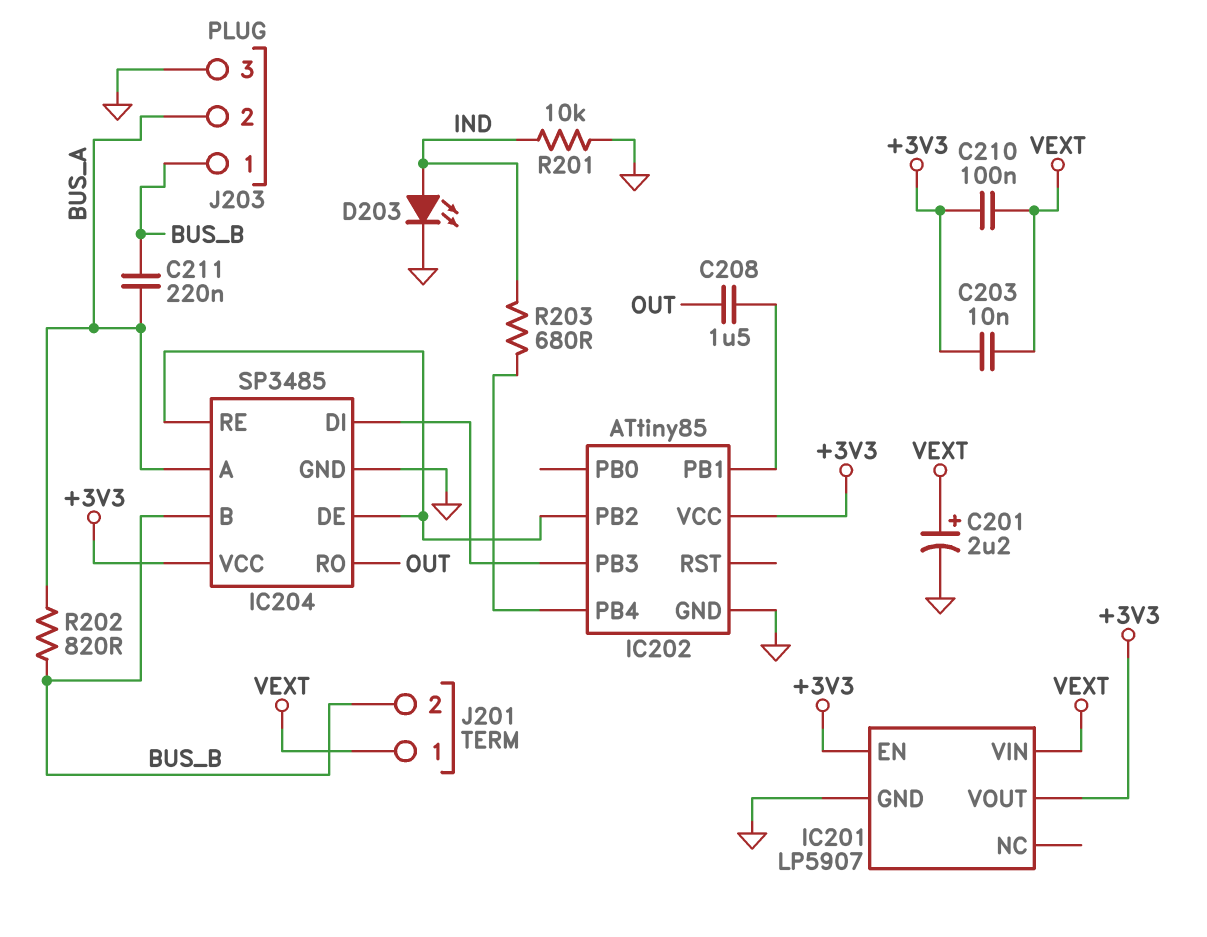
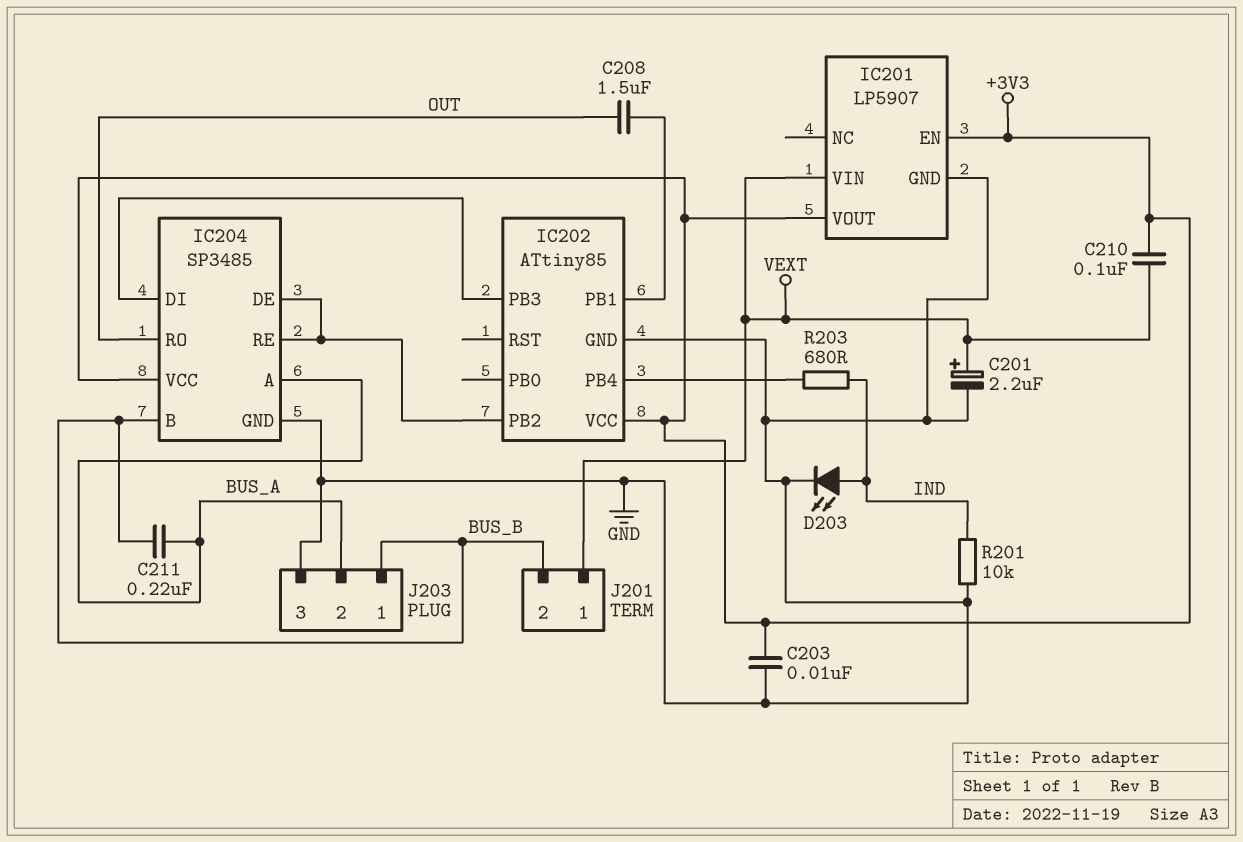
C203: 10nF (+3V3, VEXT) -> 10nF (+3V3, GND)
R202: 820 (BUS_A, BUS_B) -> none

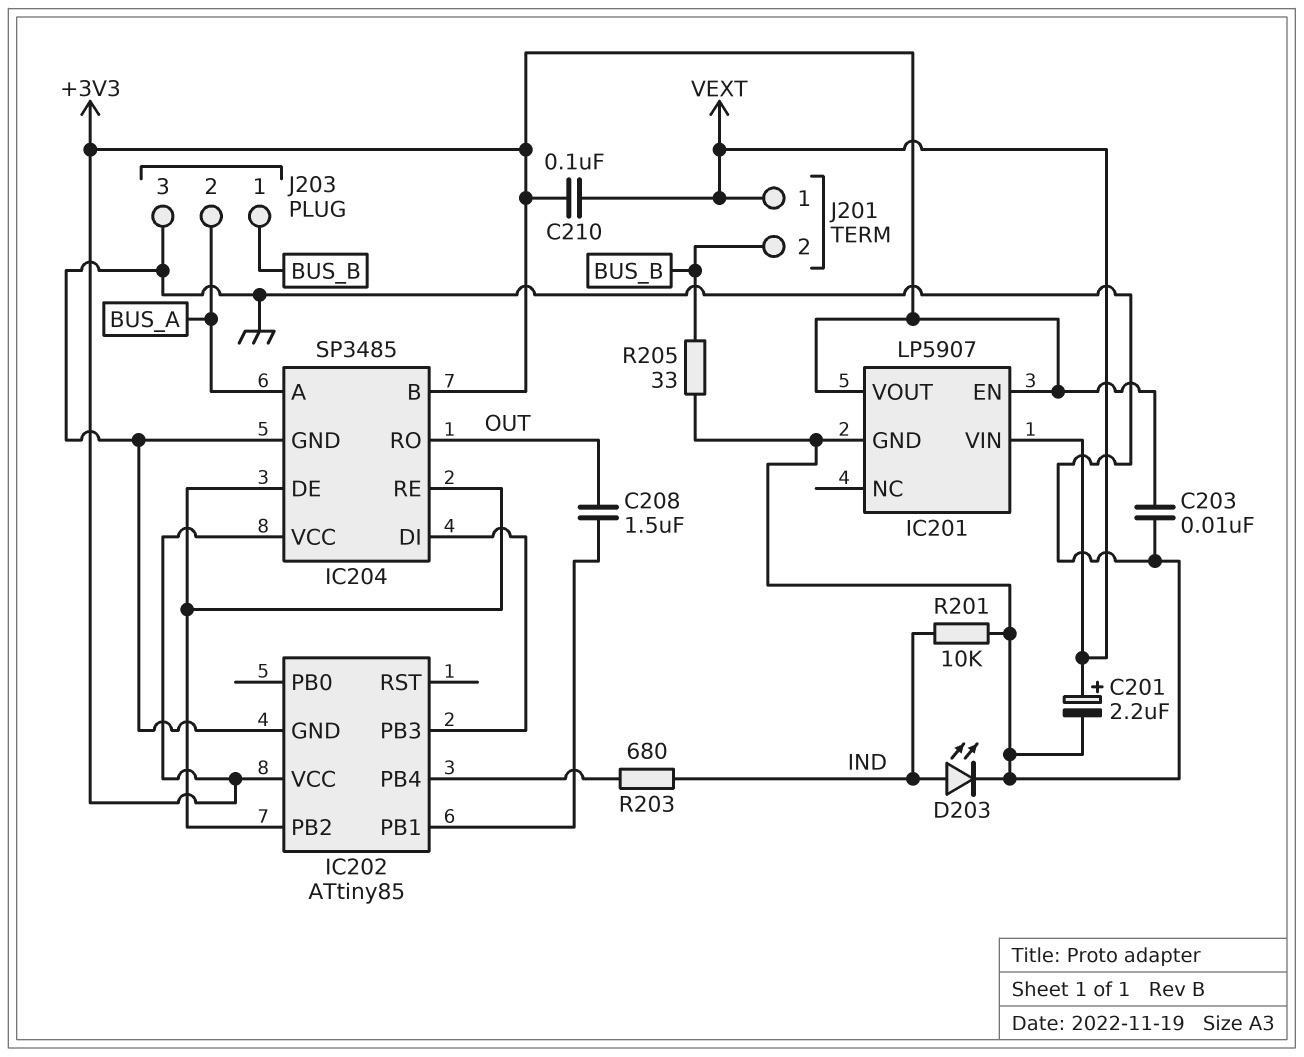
C211: 220nF (BUS_A, BUS_B) -> none
IC204 pin B: BUS_B -> +3V3
R205: none -> 33 (BUS_B, GND)

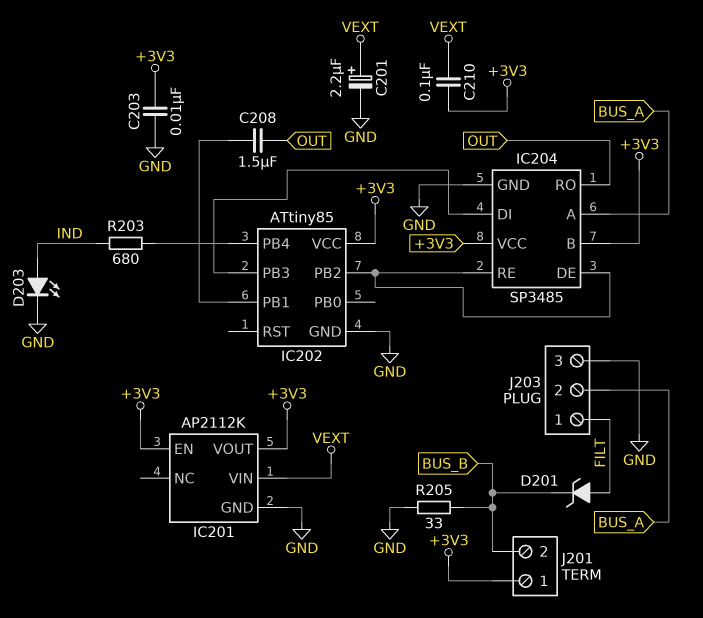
D201: none -> zener (A FILT, K BUS_B)
IC201: LP5907 -> AP2112K
J201 pin 1: VEXT -> +3V3
J203 pin 1: BUS_B -> FILT
R201: 10k (GND, IND) -> none

